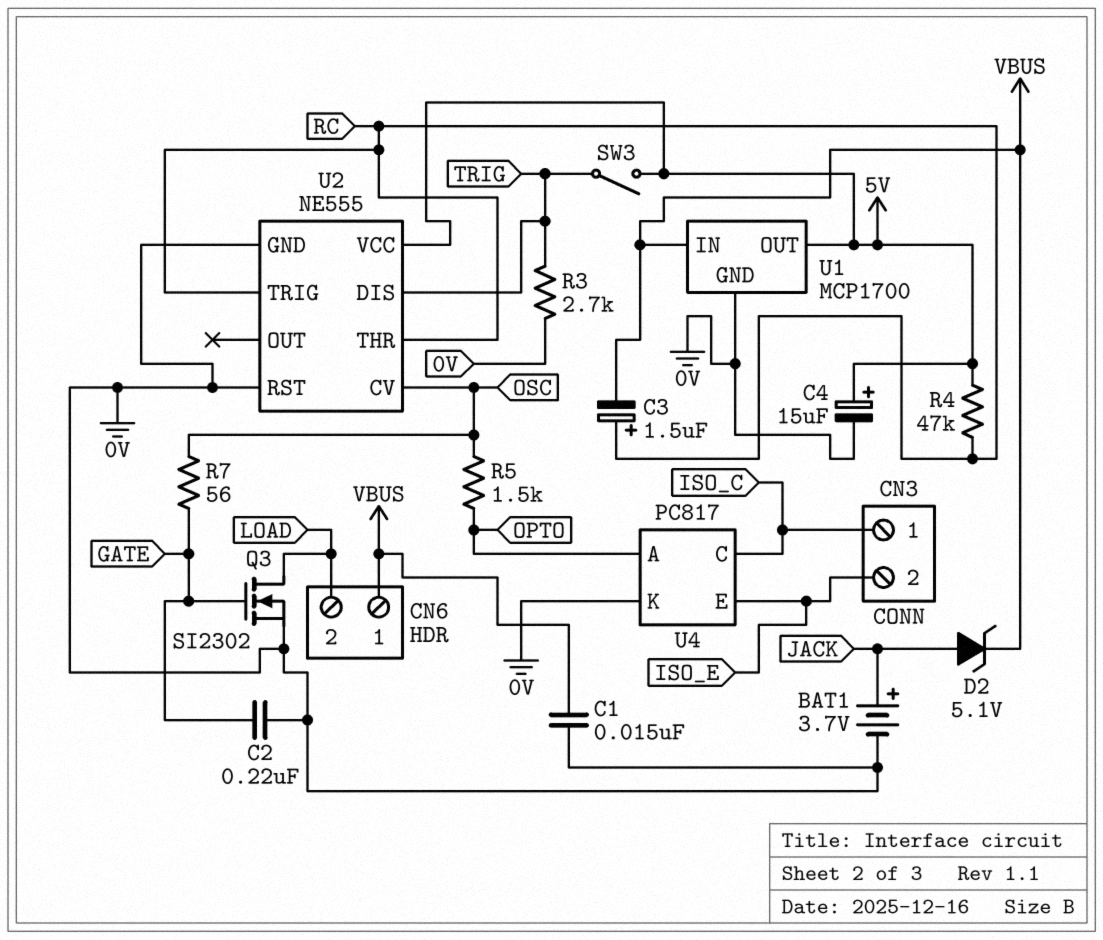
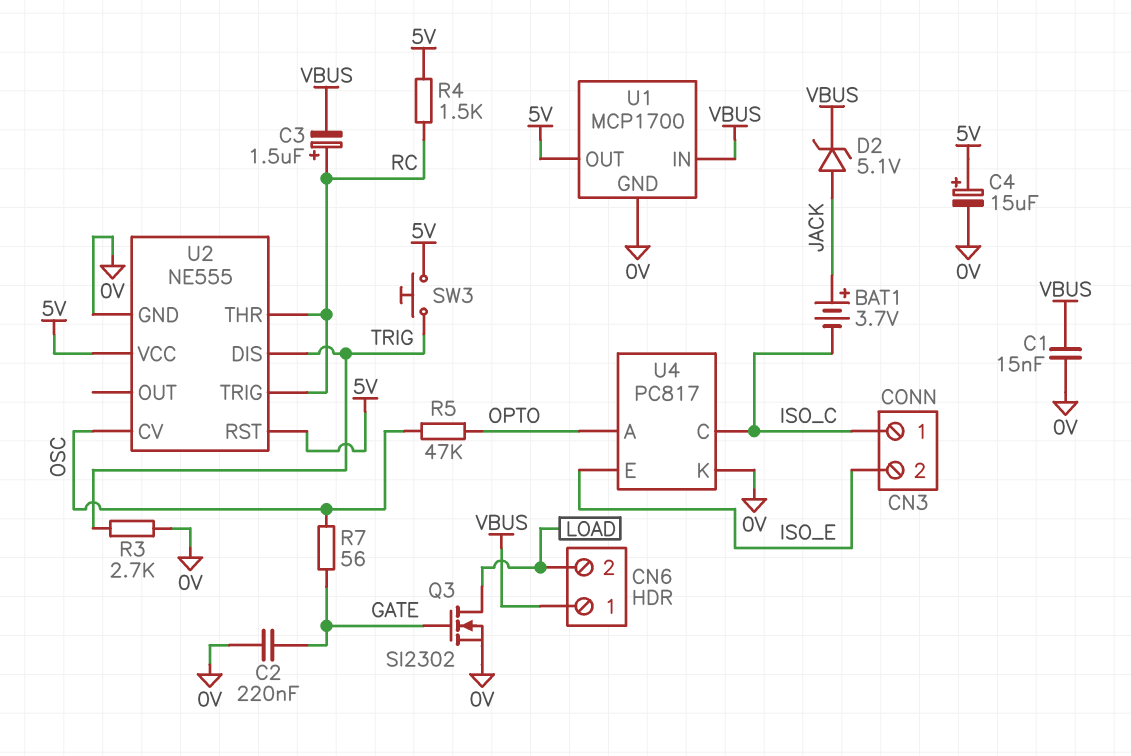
BAT1: 3.7V (plus JACK, minus 0V) -> 3.7V (plus JACK, minus ISO_C)
R4: 47k (5V, RC) -> 1.5k (5V, RC)
R5: 1.5k (OPTO, OSC) -> 47k (OPTO, OSC)
SW3: switch (5V, TRIG) -> button (5V, TRIG)
U2 pin RST: 0V -> 5V

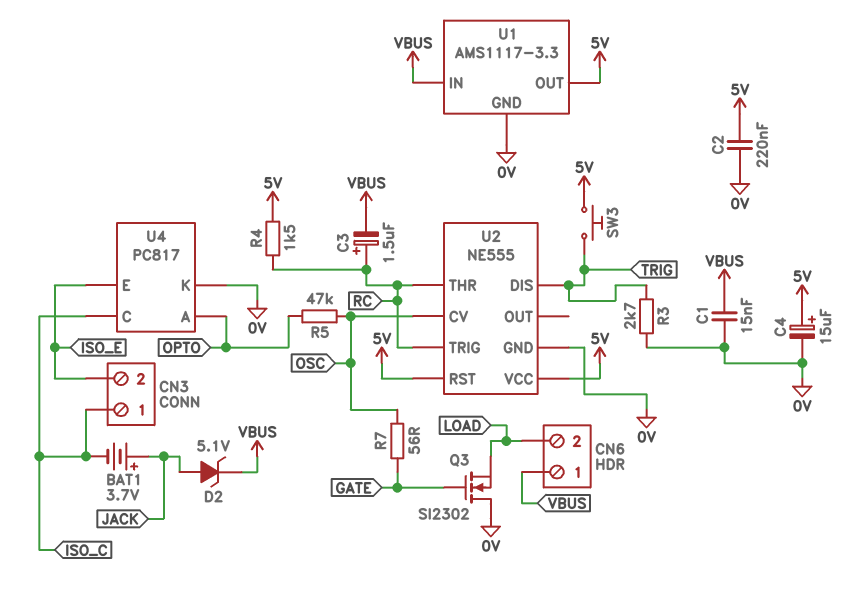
C2: 220nF (0V, GATE) -> 220nF (0V, 5V)
Q3: NMOS SI2302 (G GATE, D LOAD, S 0V) -> NMOS SI2302 (G GATE, D 0V, S LOAD)
U1: MCP1700 -> AMS1117-3.3

